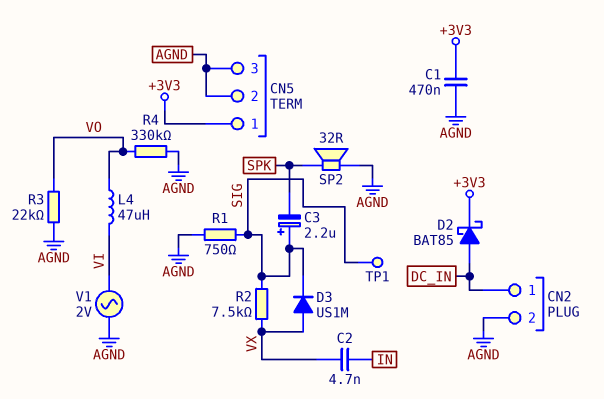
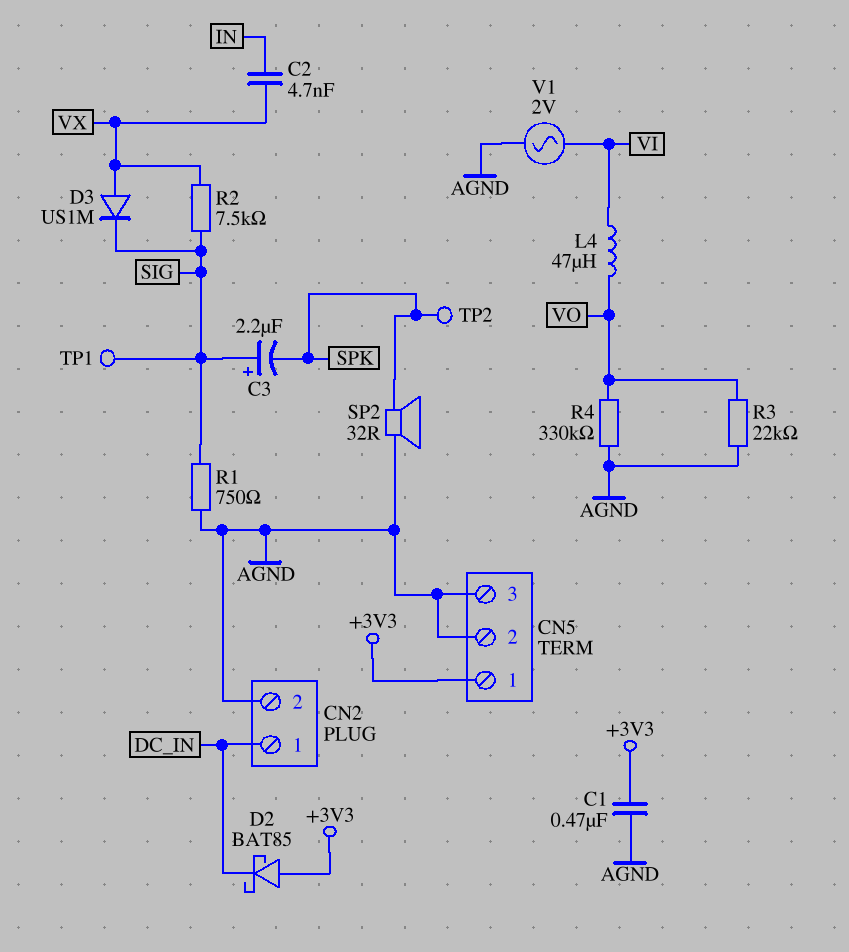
D2: schottky BAT85 (A DC_IN, K +3V3) -> schottky BAT85 (A +3V3, K DC_IN)
TP2: none -> test point (SPK)

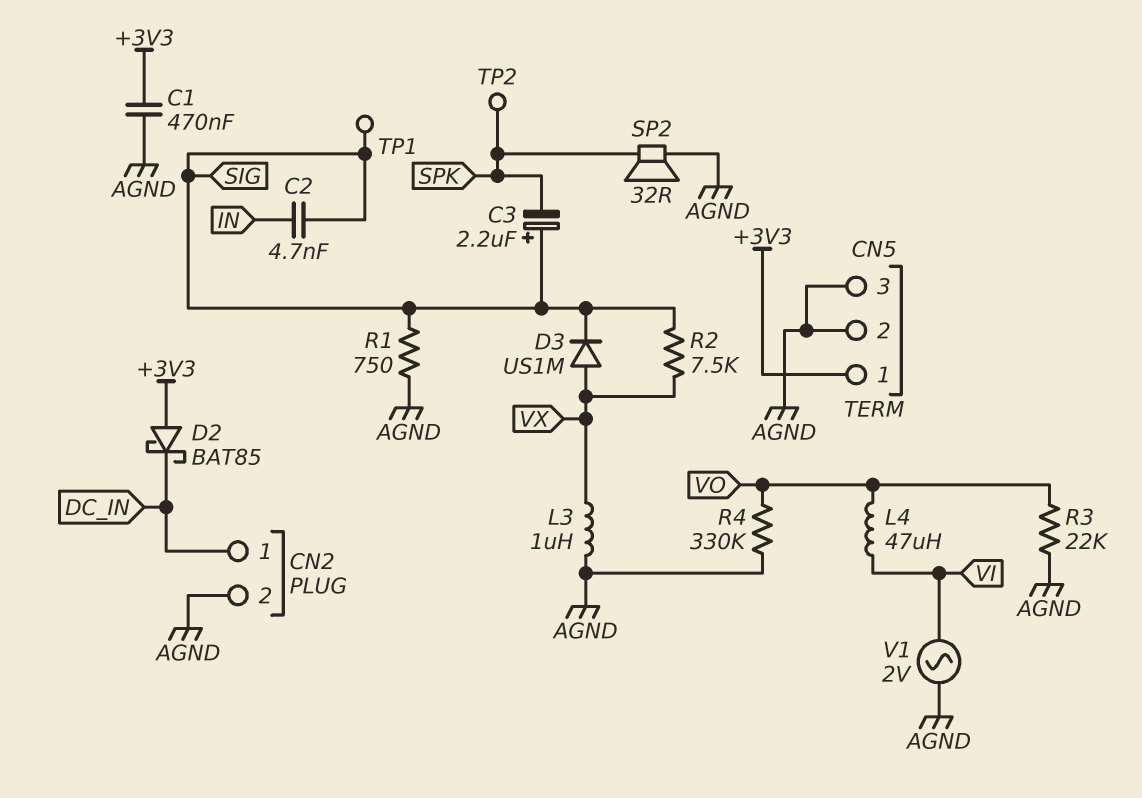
C2: 4.7nF (IN, VX) -> 4.7nF (IN, SIG)
L3: none -> 1uH (AGND, VX)

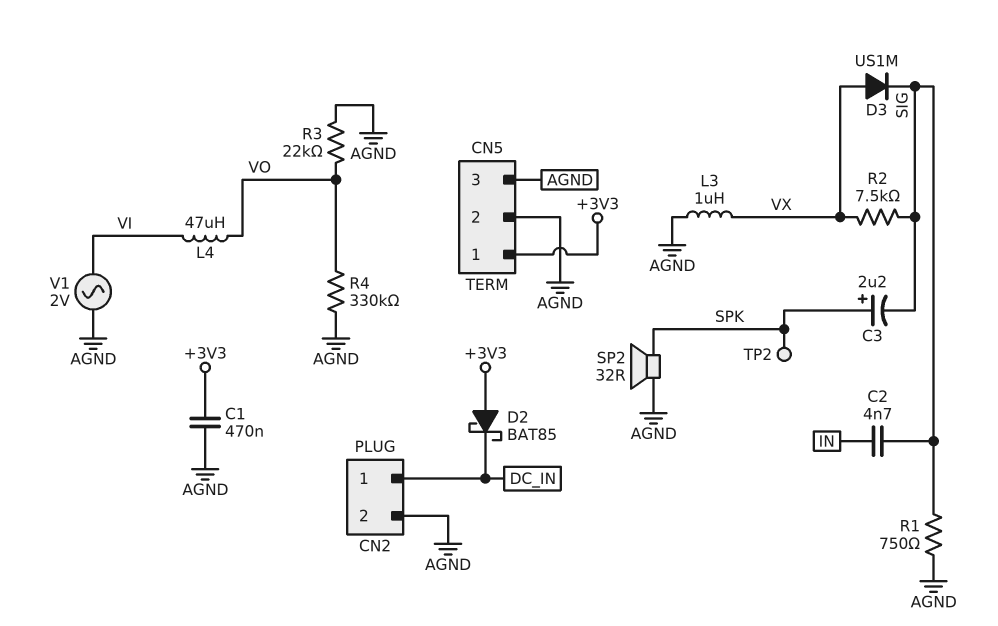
C3: 2.2uF (plus SIG, minus SPK) -> 2.2uF (plus SPK, minus SIG)
TP1: test point (SIG) -> none

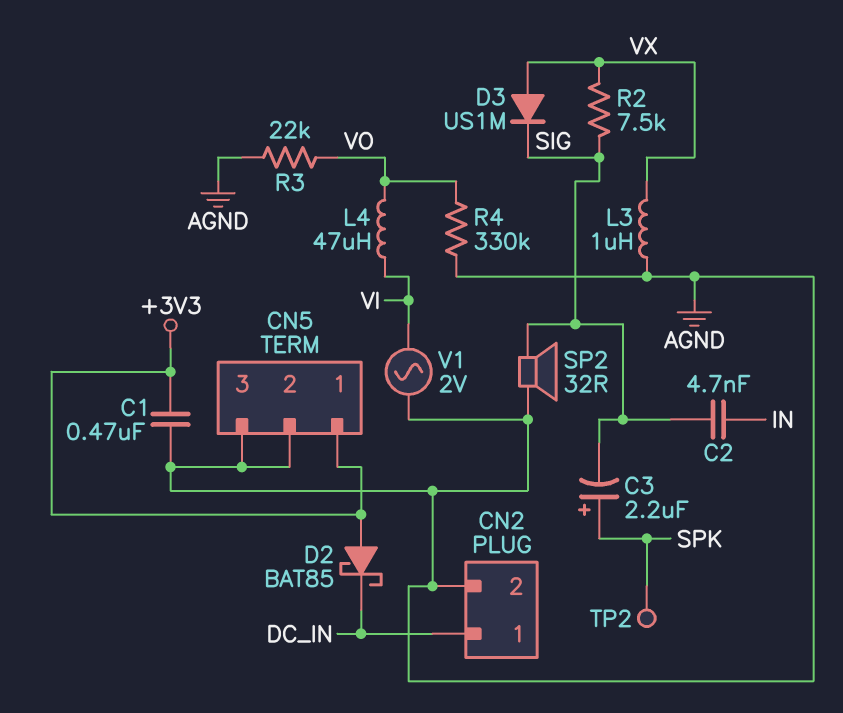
R1: 750 (AGND, SIG) -> none
SP2: speaker 32R (AGND, SPK) -> speaker 32R (AGND, SIG)

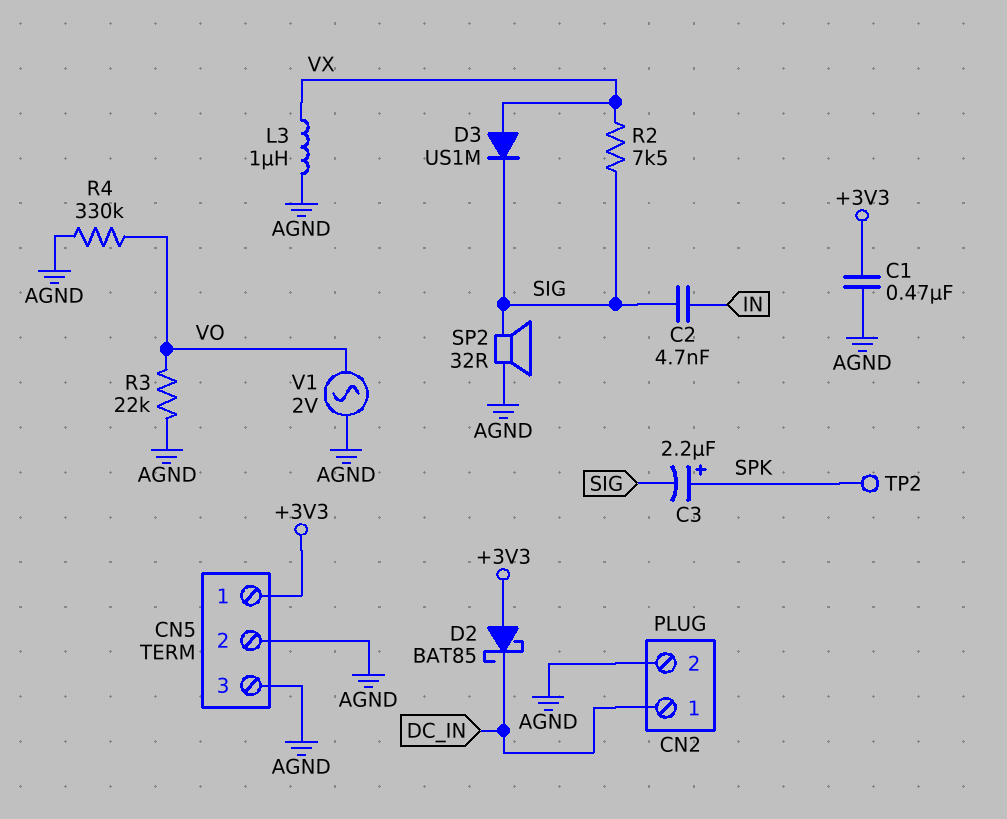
L4: 47uH (VI, VO) -> none
V1: AC 2V (AGND, VI) -> AC 2V (AGND, VO)

